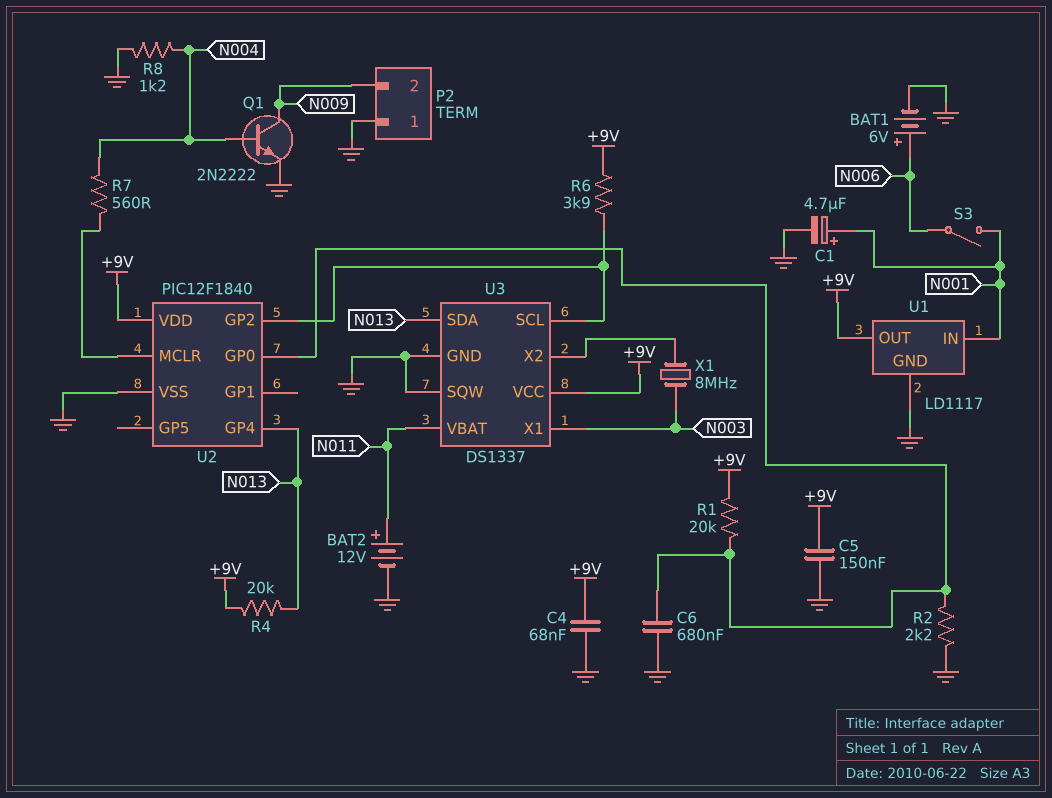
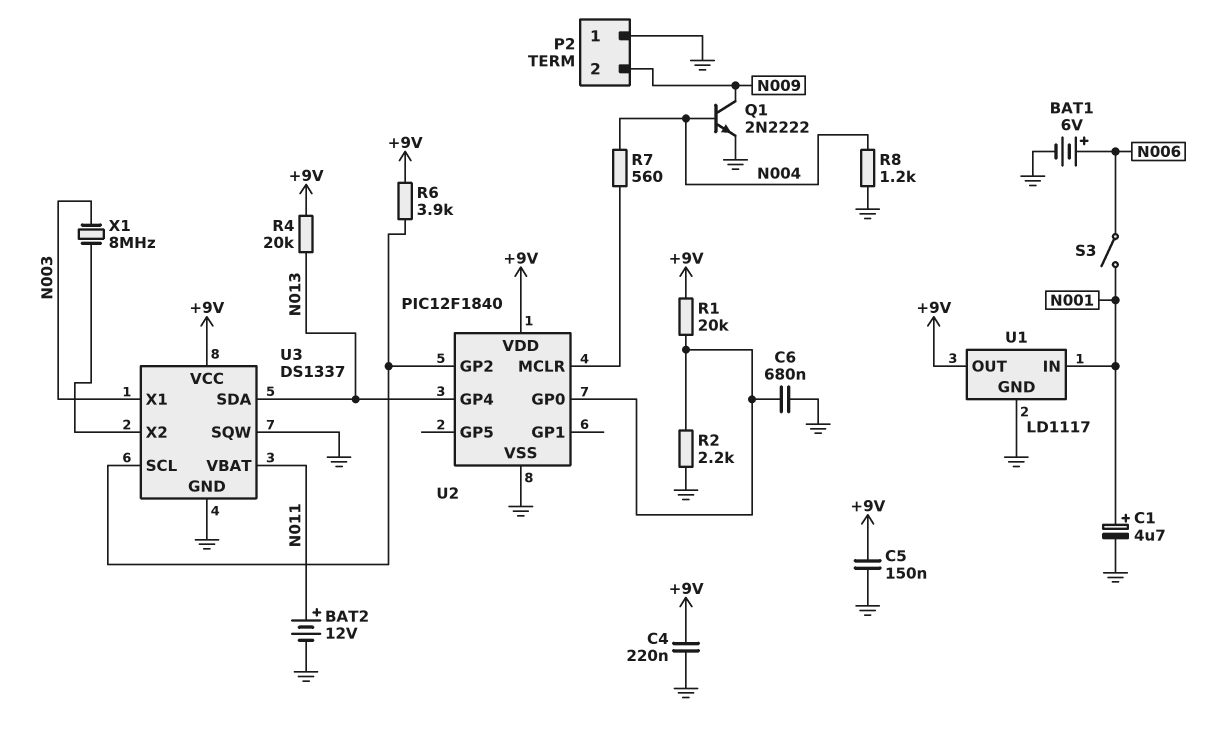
C4: 68nF (+9V, GND) -> 220nF (+9V, GND)

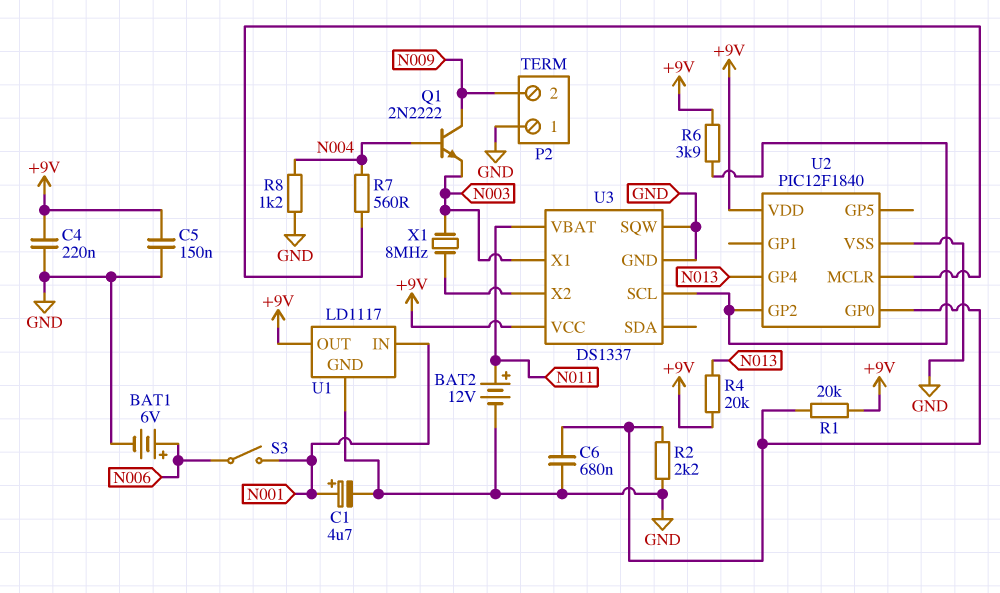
Q1: NPN 2N2222 (B N004, C N009, E GND) -> NPN 2N2222 (B N004, C N009, E N003)
U3 pin SDA: N013 -> none

